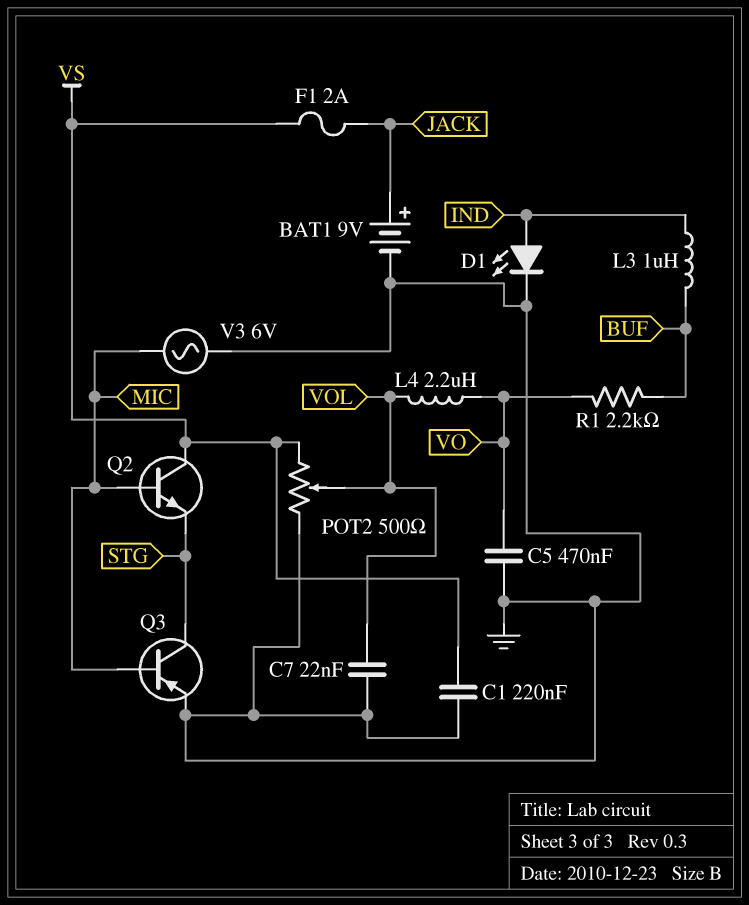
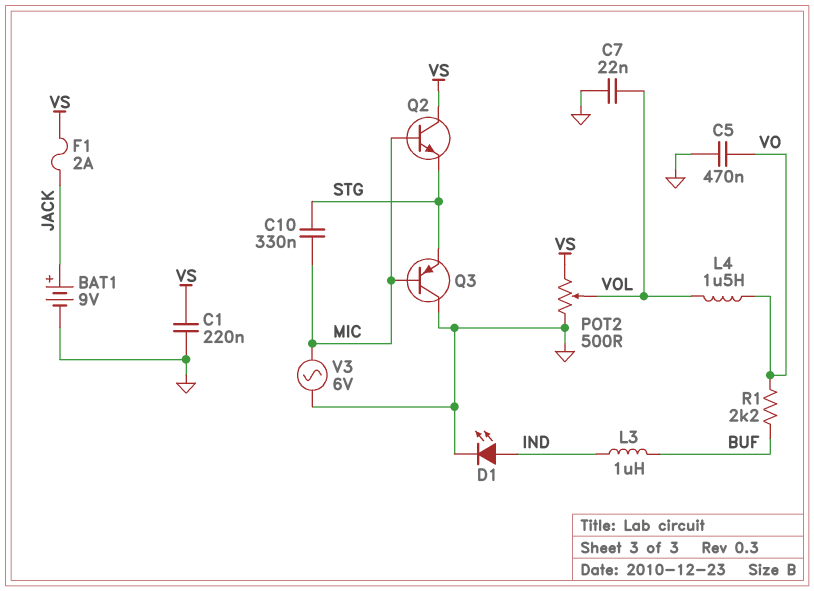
C10: none -> 330nF (MIC, STG)
L4: 2.2uH (VO, VOL) -> 1.5uH (VO, VOL)
Q3: PNP (B MIC, C STG, E GND) -> PNP (B MIC, C GND, E STG)

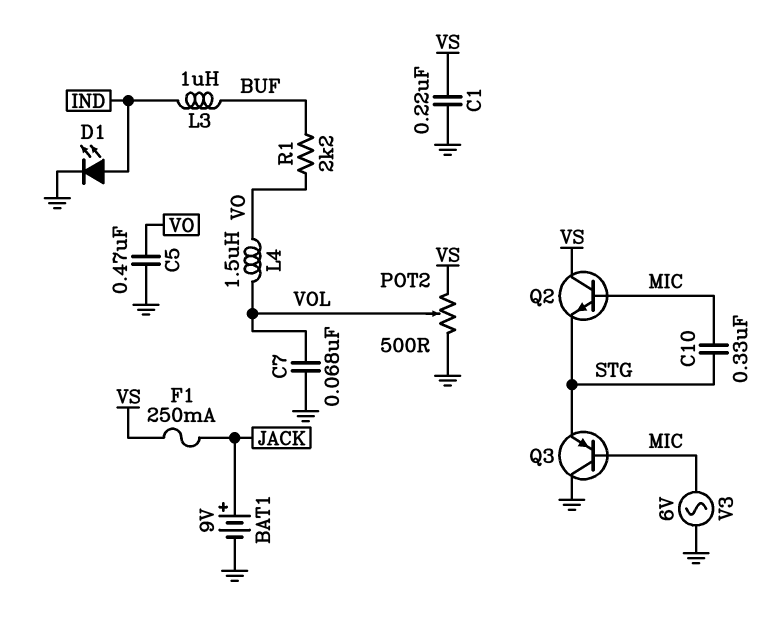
C7: 22nF (GND, VOL) -> 68nF (GND, VOL)
F1: 2A (JACK, VS) -> 250mA (JACK, VS)

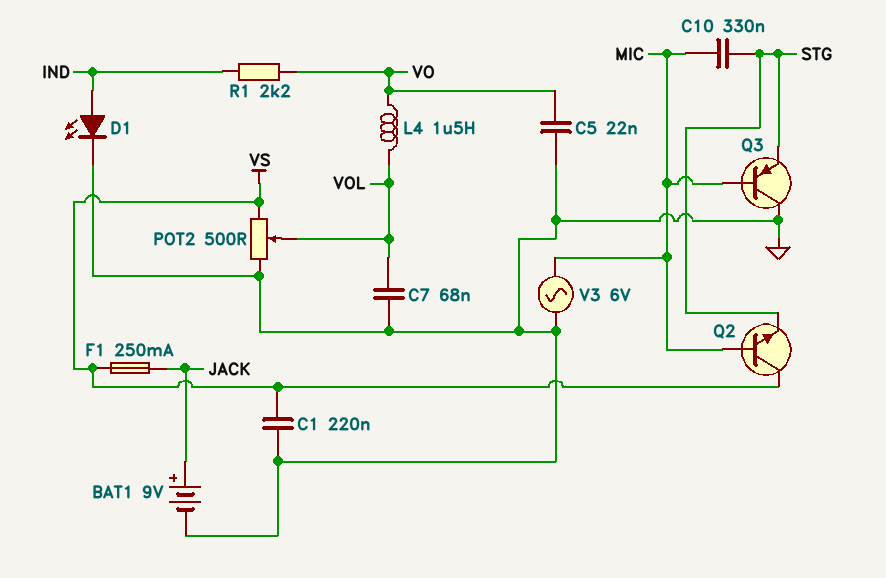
C5: 470nF (GND, VO) -> 22nF (GND, VO)
L3: 1uH (BUF, IND) -> none
R1: 2.2k (BUF, VO) -> 2.2k (IND, VO)

